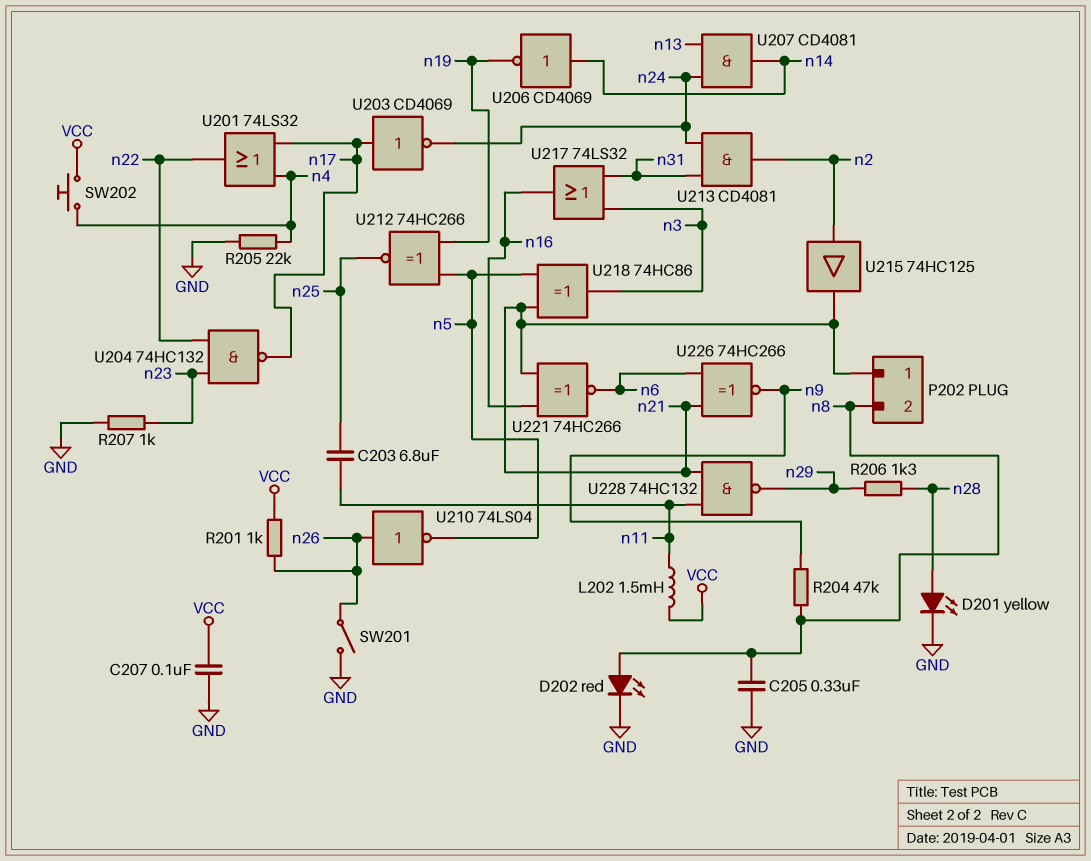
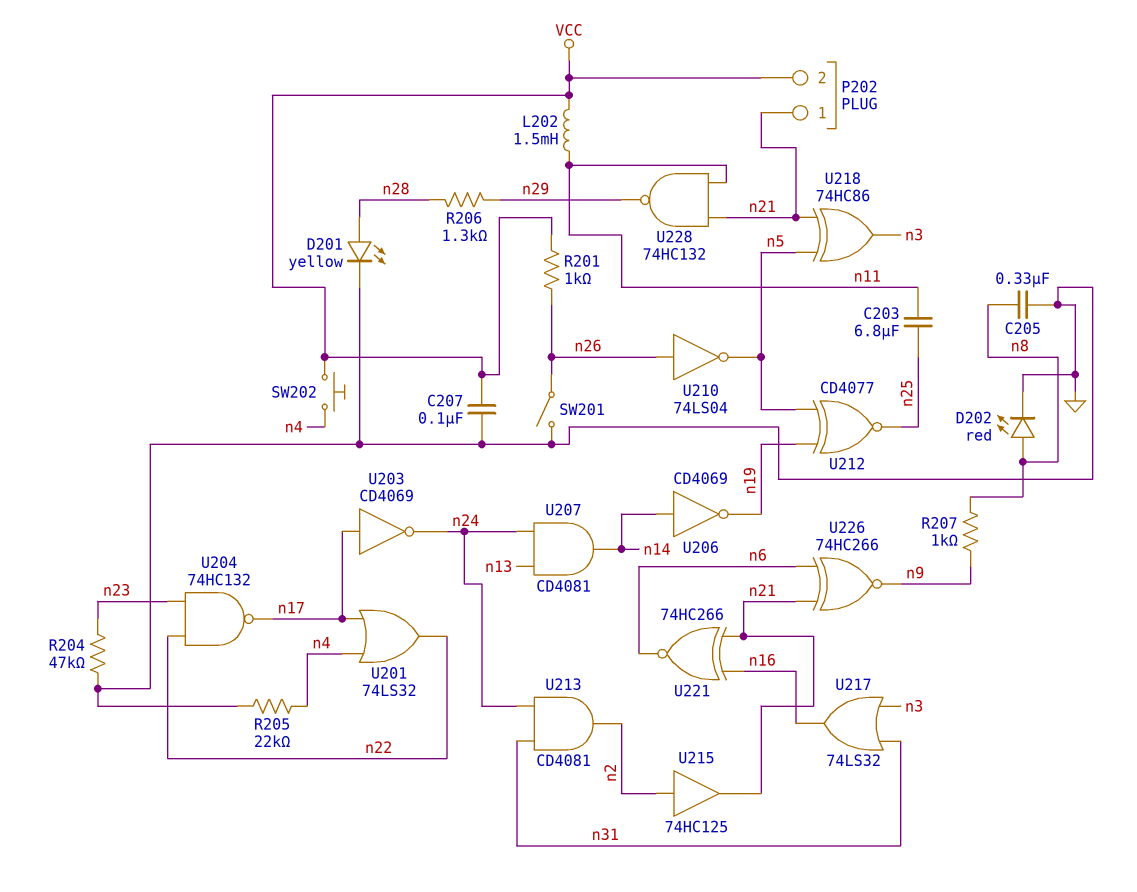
P202 pin 2: n8 -> VCC
R204: 47k (n8, n9) -> 47k (GND, n23)
R207: 1k (GND, n23) -> 1k (n8, n9)
U212: XNOR 74HC266 (in n5, in n19, out n25) -> XNOR CD4077 (in n5, in n19, out n25)

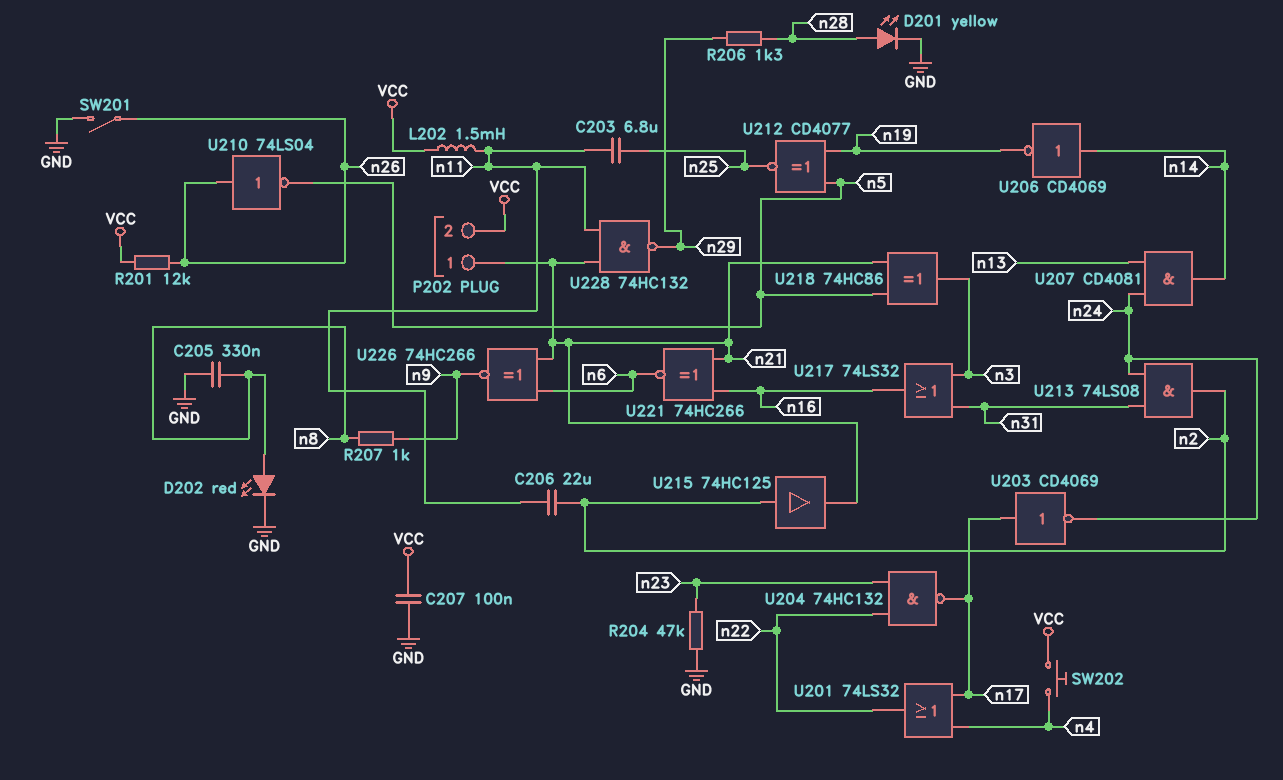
C206: none -> 22uF (n2, n11)
R201: 1k (VCC, n26) -> 12k (VCC, n26)
R205: 22k (GND, n4) -> none
U213: AND CD4081 (in n24, in n31, out n2) -> AND 74LS08 (in n24, in n31, out n2)

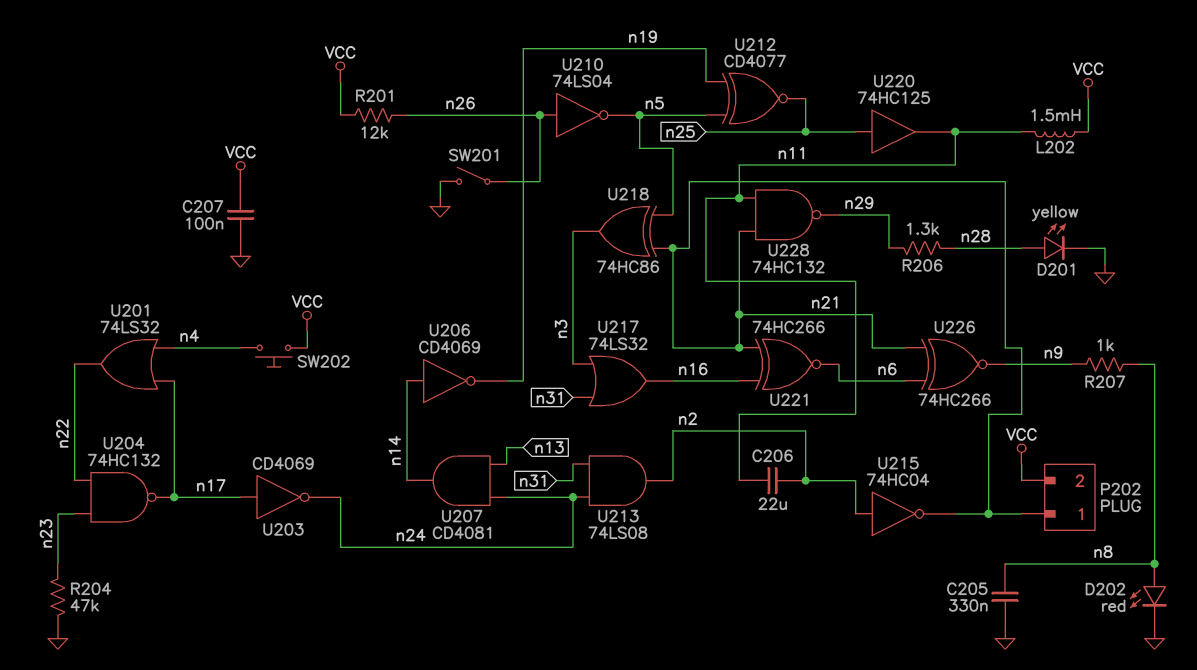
C203: 6.8uF (n11, n25) -> none
U215: buffer 74HC125 (in n2, out n21) -> NOT 74HC04 (in n2, out n21)
U220: none -> buffer 74HC125 (in n25, out n11)

